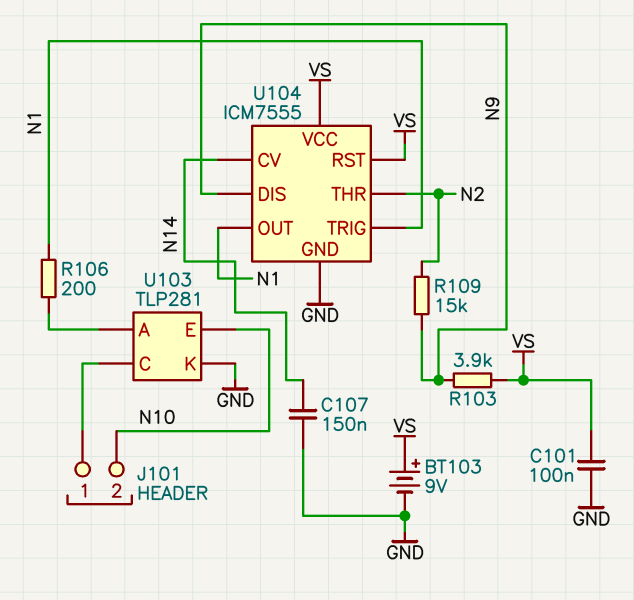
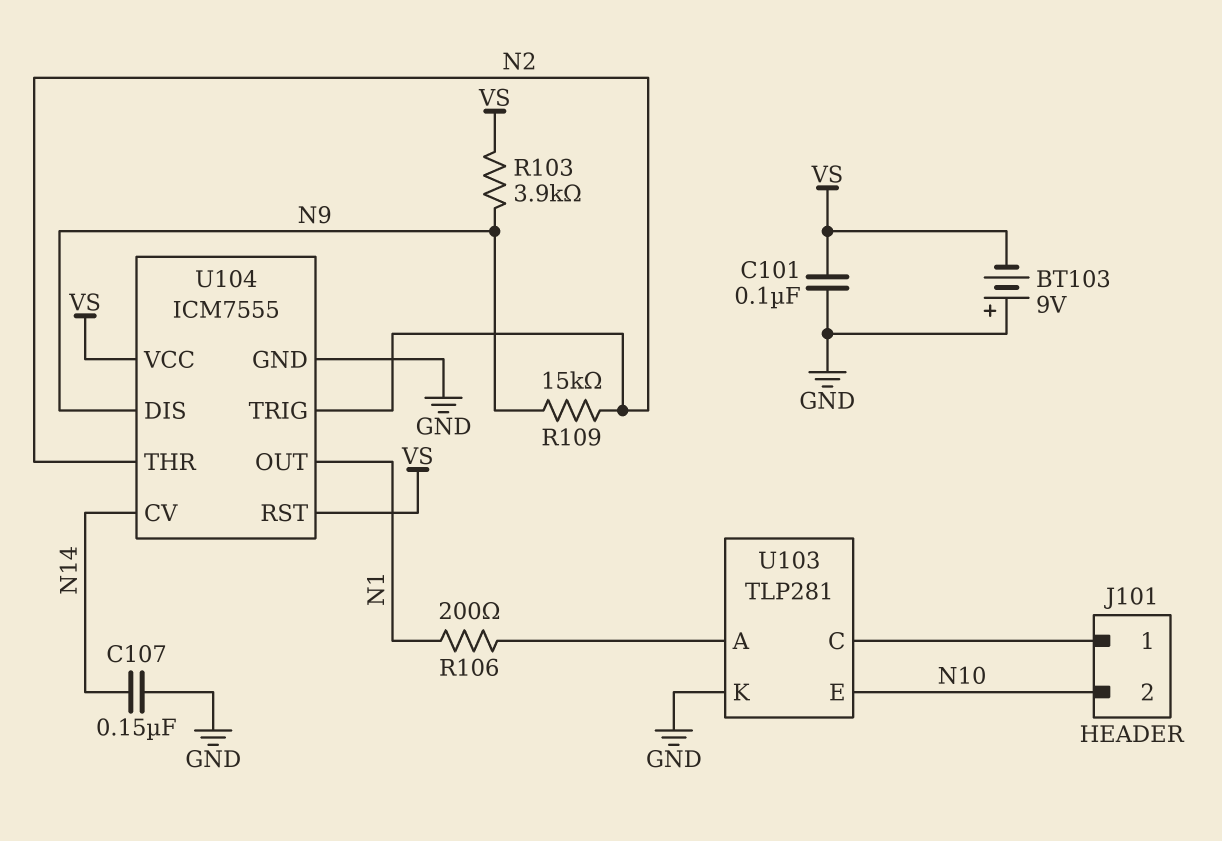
BT103: 9V (plus VS, minus GND) -> 9V (plus GND, minus VS)
U104 pin TRIG: N1 -> N2

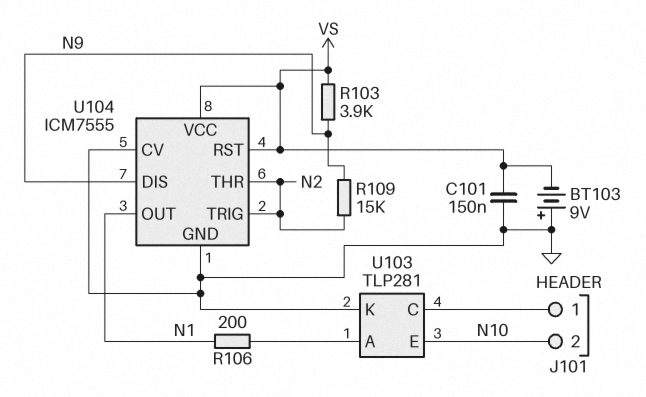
C101: 100nF (GND, VS) -> 150nF (GND, VS)
C107: 150nF (GND, N14) -> none
U104 pin CV: N14 -> GND

